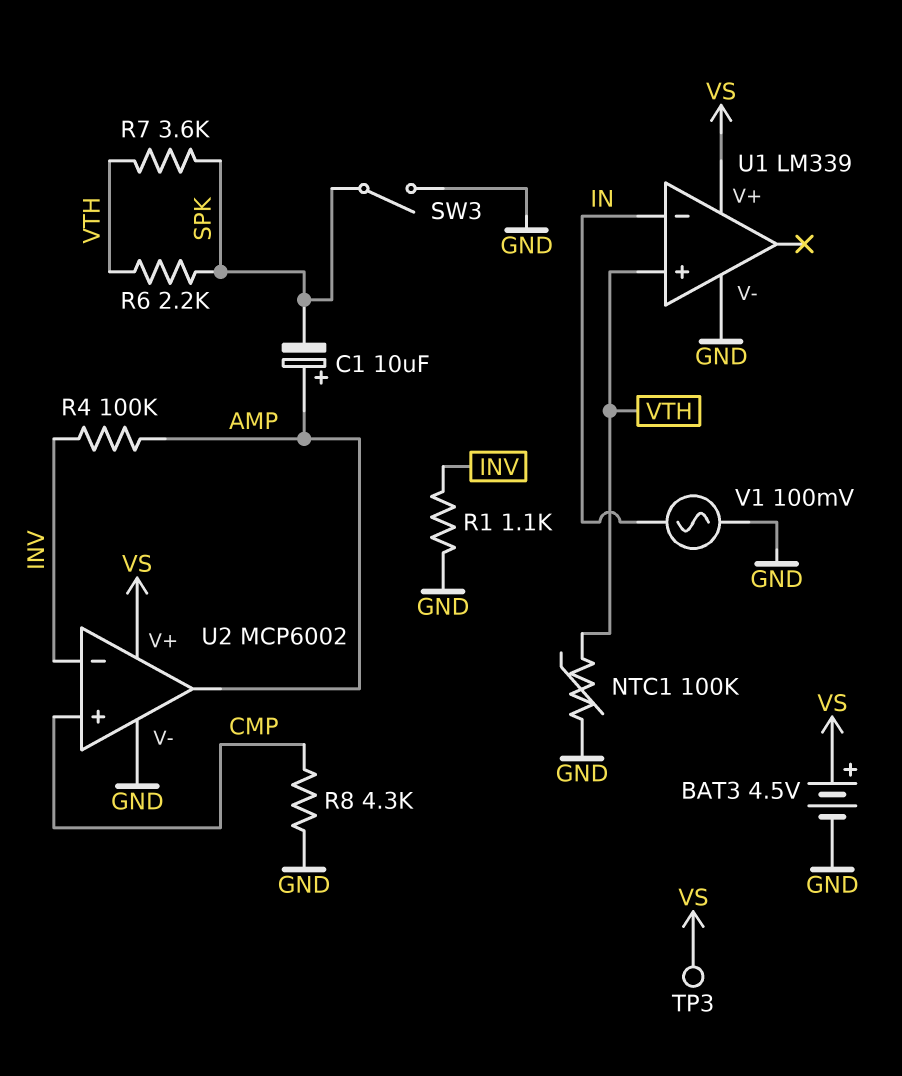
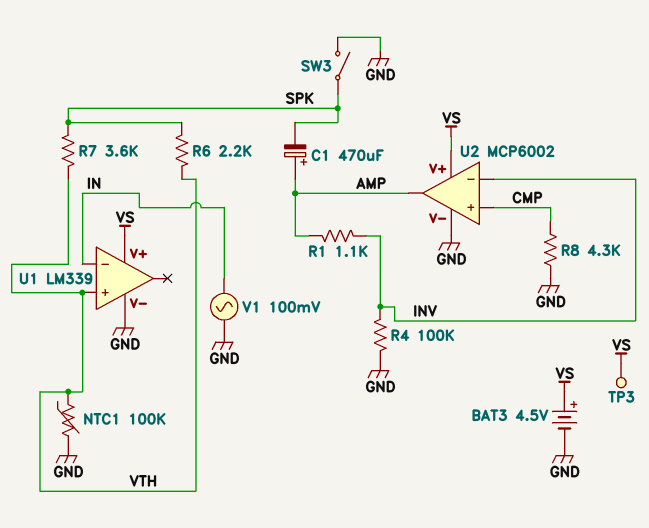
C1: 10uF (plus AMP, minus SPK) -> 470uF (plus AMP, minus SPK)
R1: 1.1k (GND, INV) -> 1.1k (AMP, INV)
R4: 100k (AMP, INV) -> 100k (GND, INV)

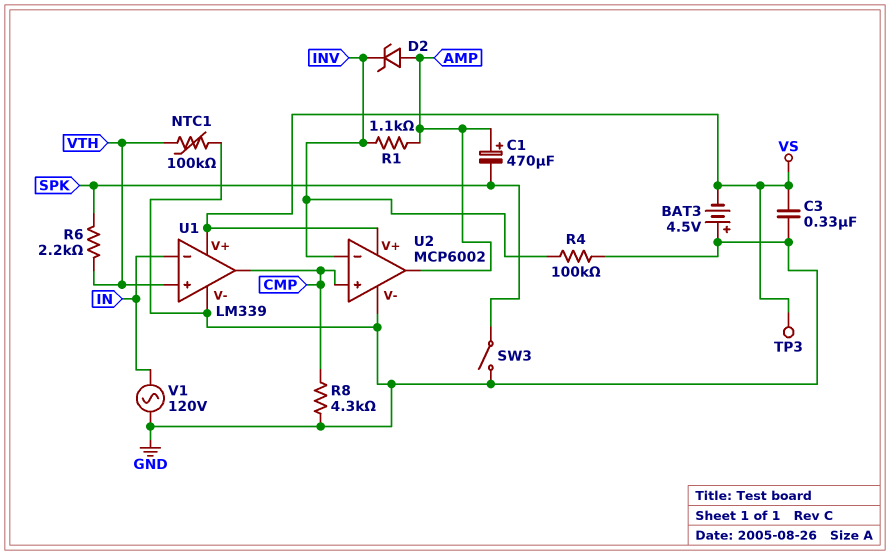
BAT3: 4.5V (plus VS, minus GND) -> 4.5V (plus GND, minus VS)
C3: none -> 330nF (GND, VS)
D2: none -> zener (A AMP, K INV)
R7: 3.6k (SPK, VTH) -> none
U1 pin out: none -> CMP
V1: AC 100mV (GND, IN) -> AC 120V (GND, IN)

